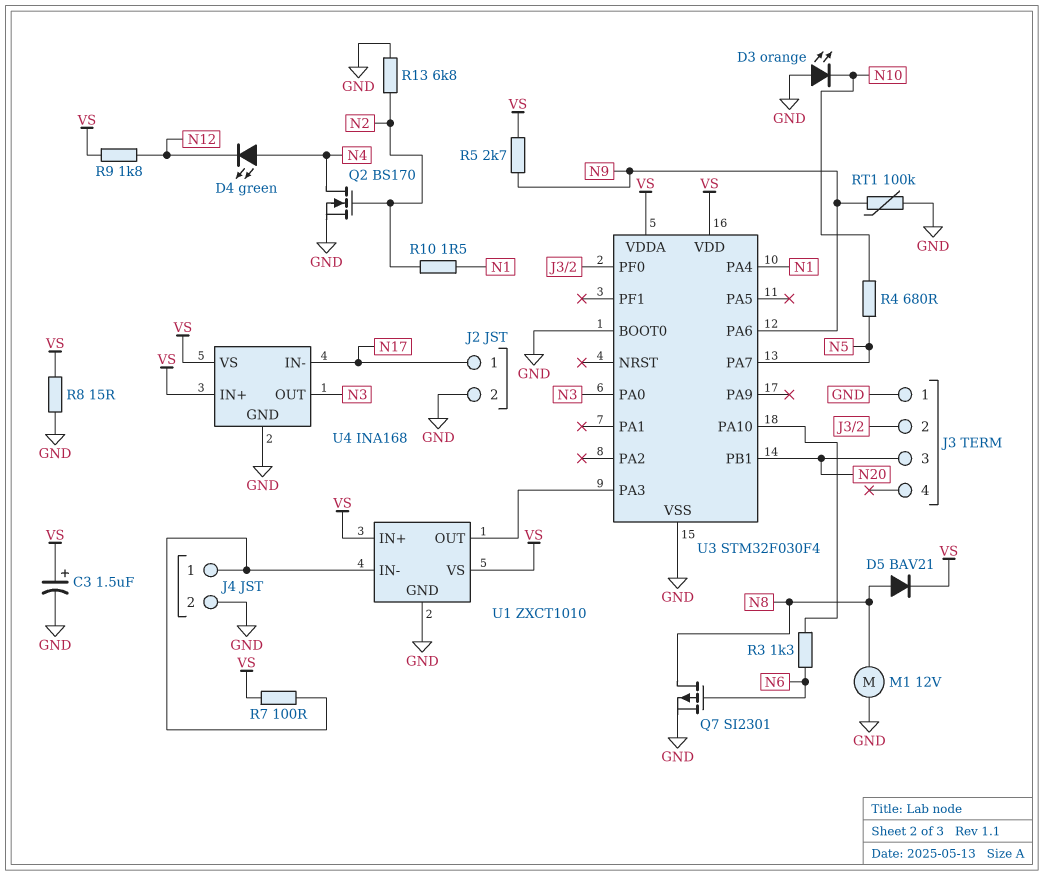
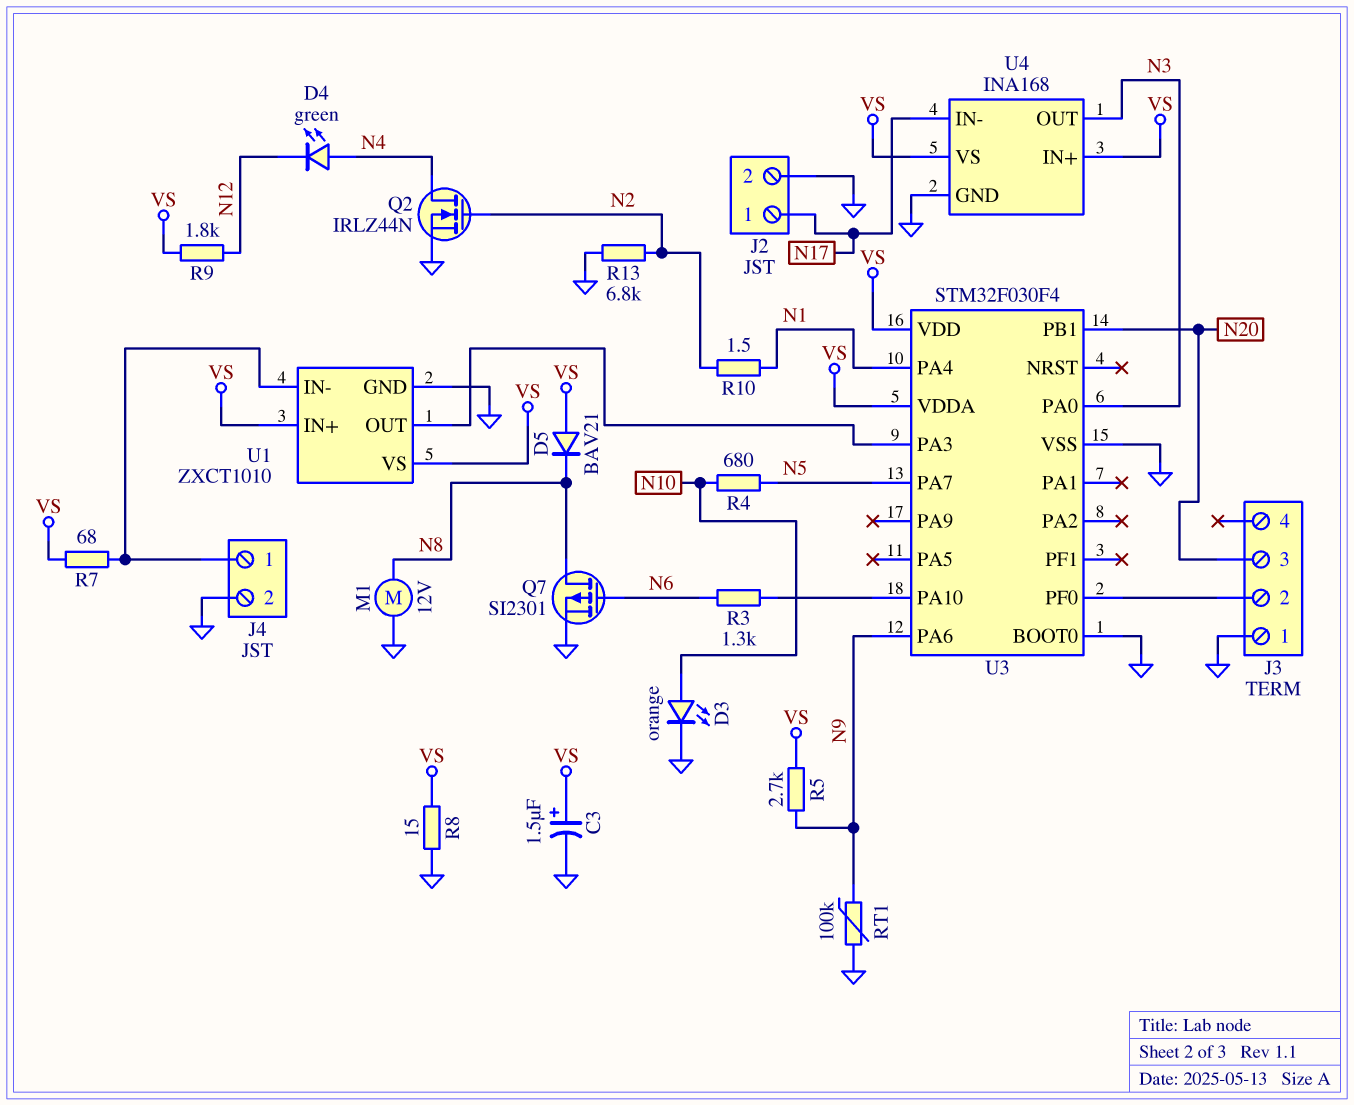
D3: LED orange (A GND, K N10) -> LED orange (A N10, K GND)
D5: diode BAV21 (A N8, K VS) -> diode BAV21 (A VS, K N8)
Q2: NMOS BS170 (G N2, D N4, S GND) -> NMOS IRLZ44N (G N2, D N4, S GND)
R7: 100 (J4/1, VS) -> 68 (J4/1, VS)

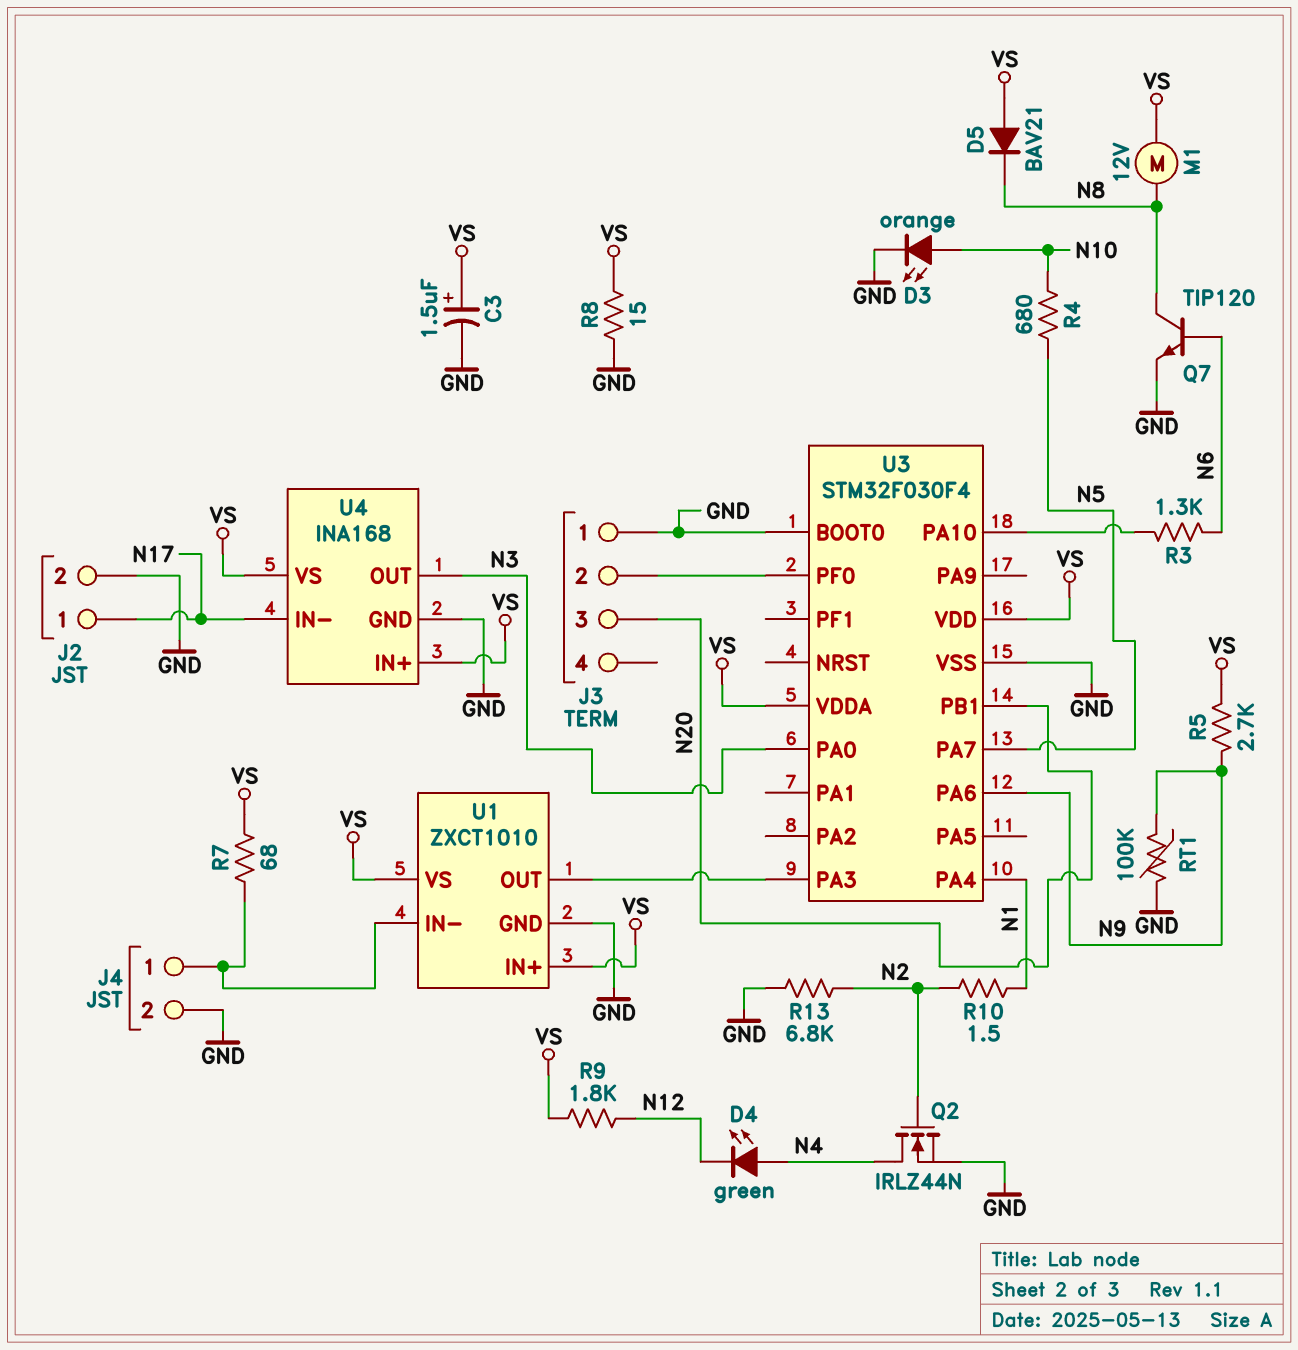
M1: motor 12V (GND, N8) -> motor 12V (N8, VS)
Q7: PMOS SI2301 (G N6, D N8, S GND) -> NPN TIP120 (B N6, C N8, E GND)

